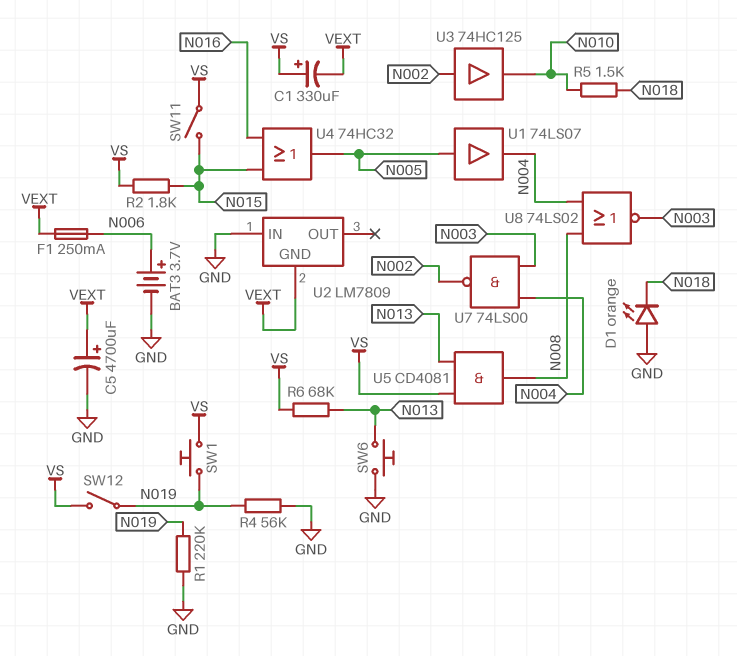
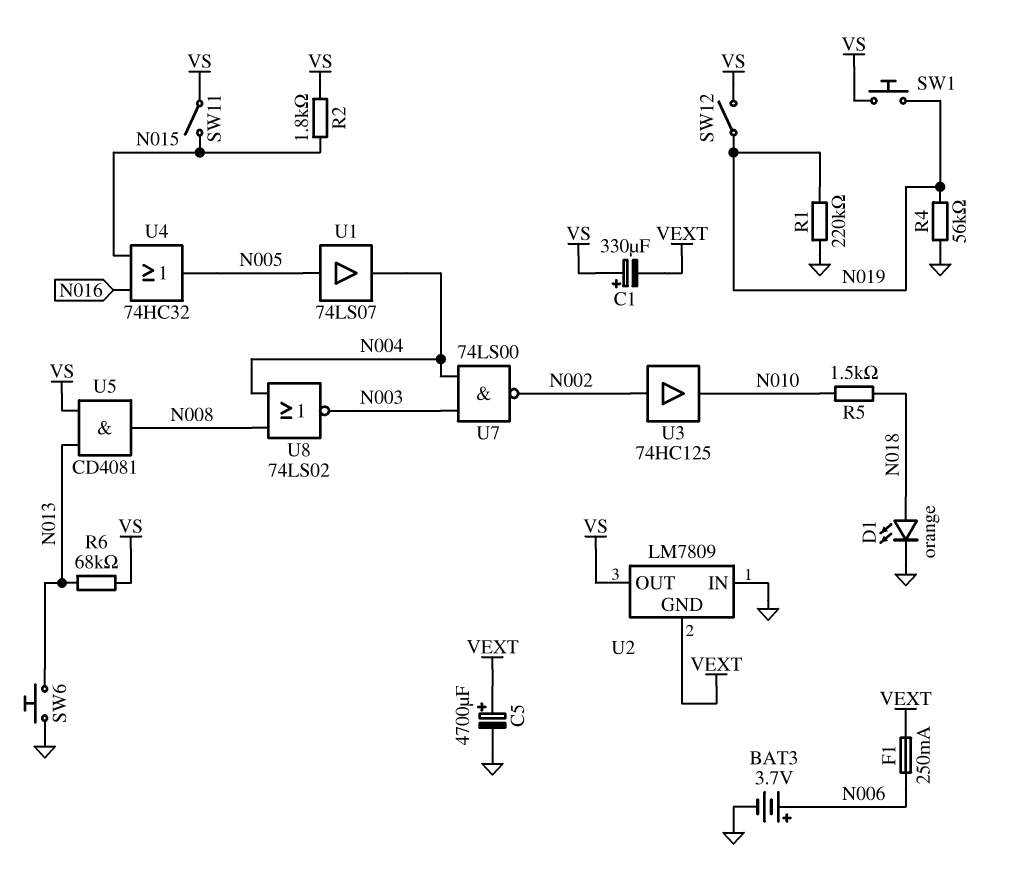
D1: LED orange (A GND, K N018) -> LED orange (A N018, K GND)
U2 pin OUT: none -> VS

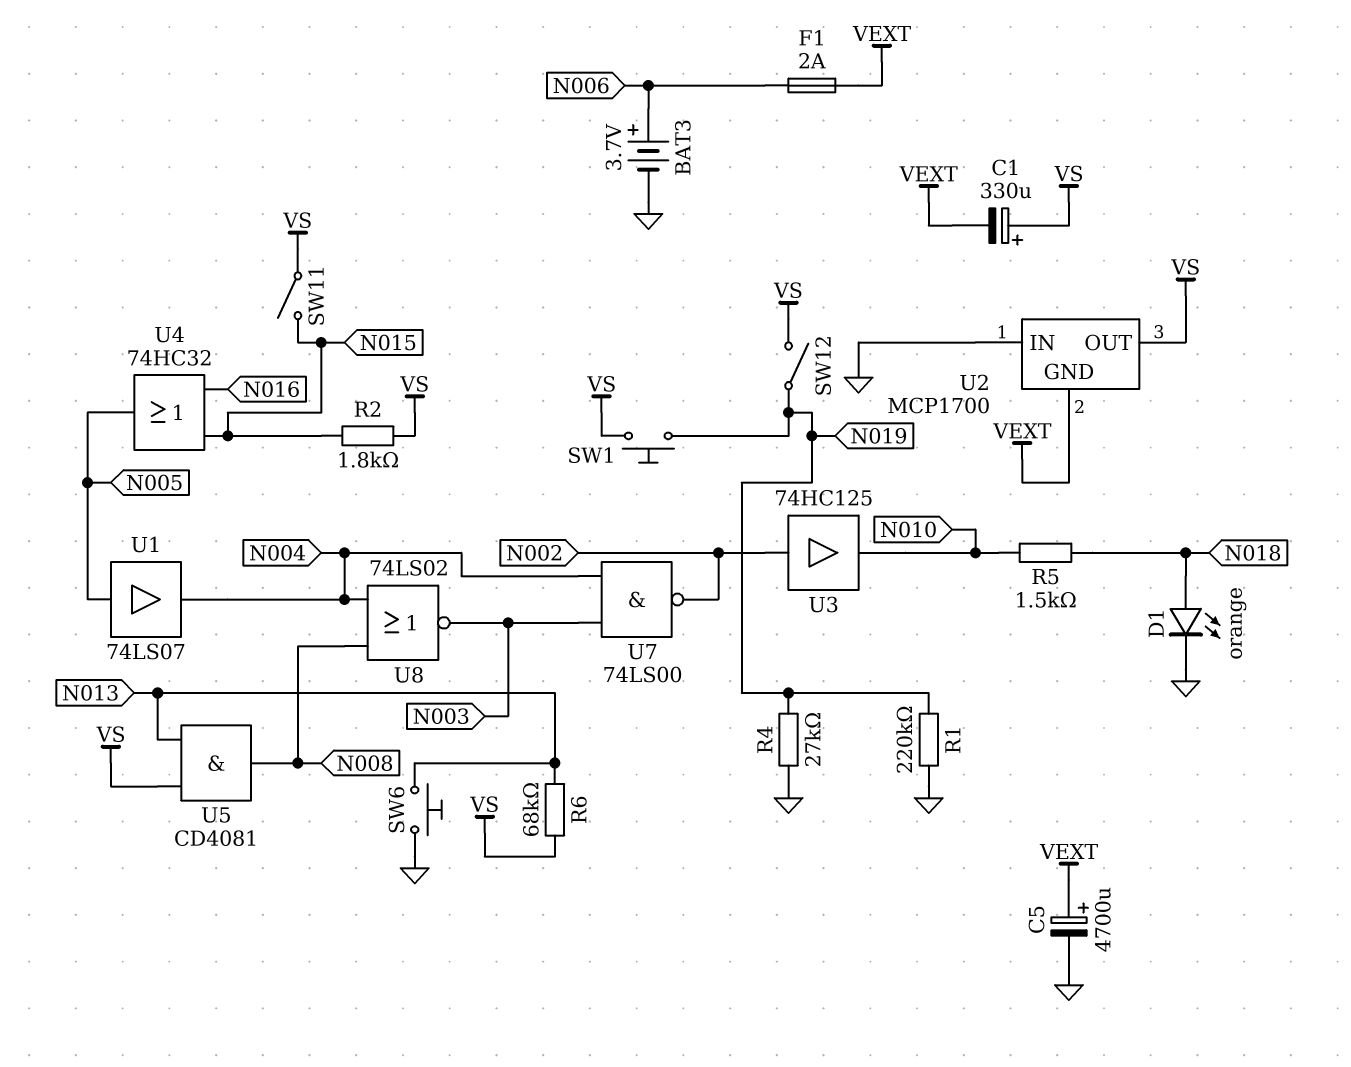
F1: 250mA (N006, VEXT) -> 2A (N006, VEXT)
R4: 56k (GND, N019) -> 27k (GND, N019)
U2: LM7809 -> MCP1700

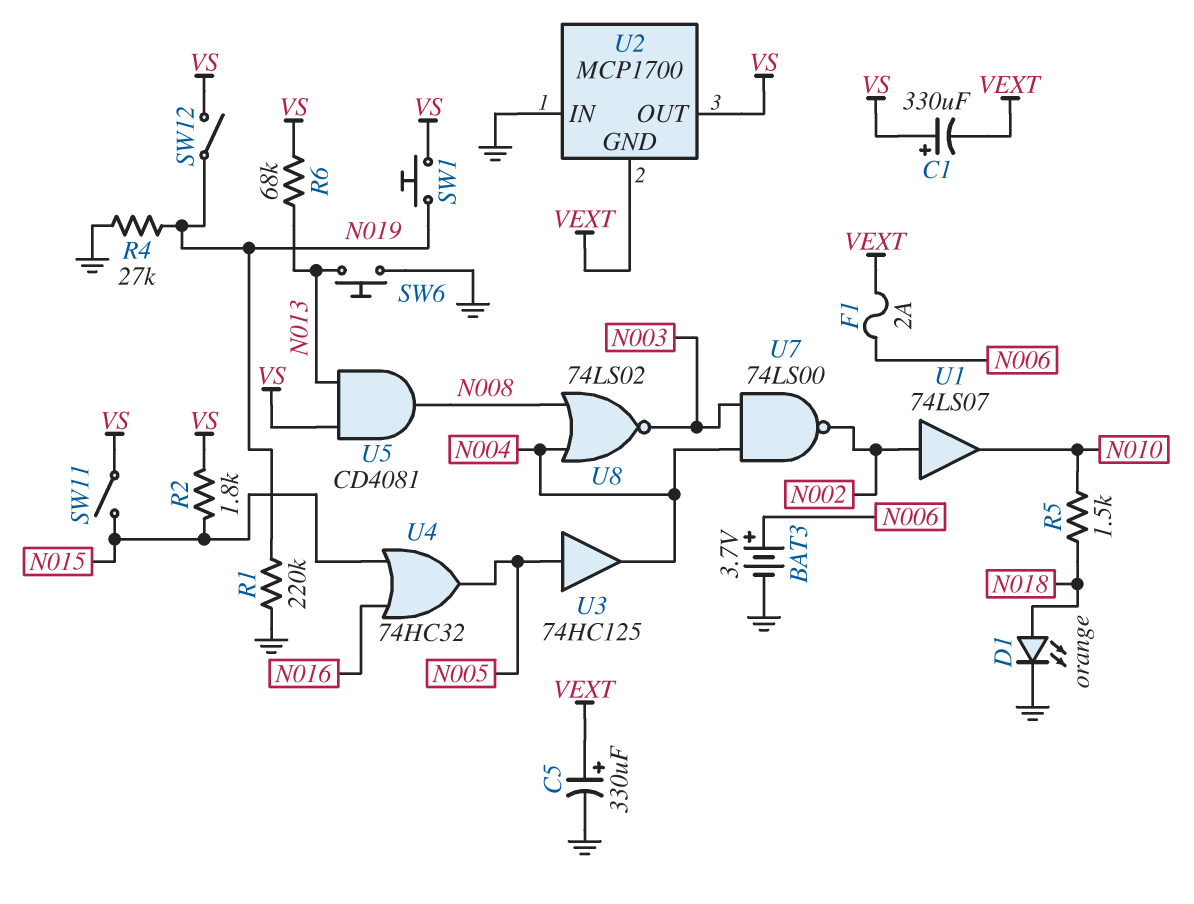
C5: 4700uF (plus VEXT, minus GND) -> 330uF (plus VEXT, minus GND)
U1: buffer 74LS07 (in N005, out N004) -> buffer 74LS07 (in N002, out N010)
U3: buffer 74HC125 (in N002, out N010) -> buffer 74HC125 (in N005, out N004)

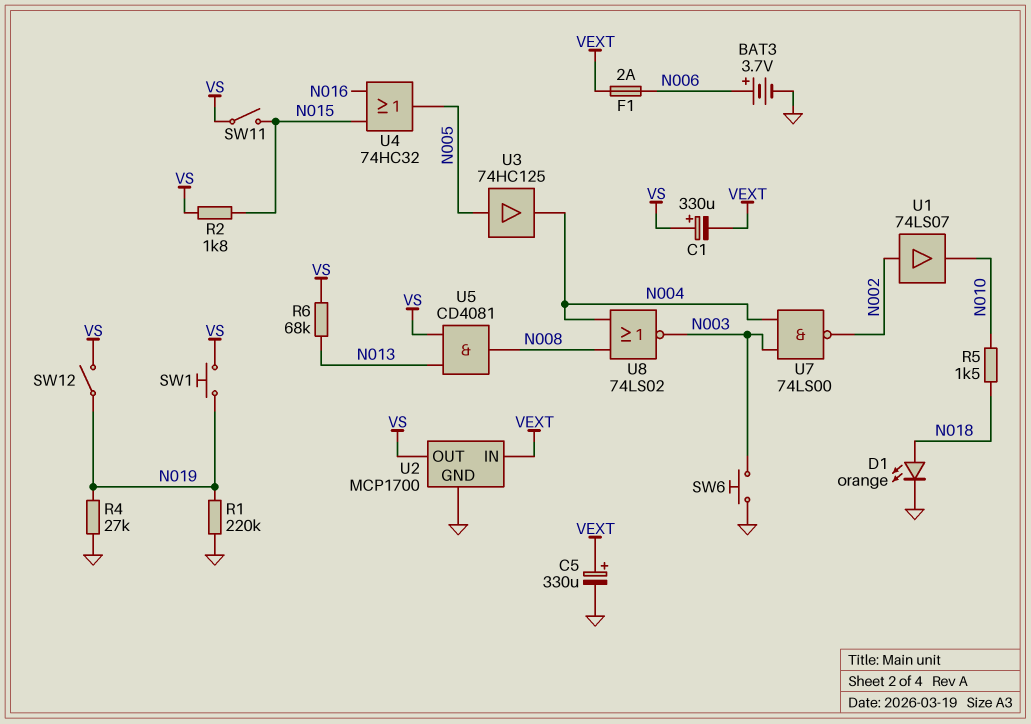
SW6: button (GND, N013) -> button (GND, N003)
U2 pin GND: VEXT -> GND
U2 pin IN: GND -> VEXT

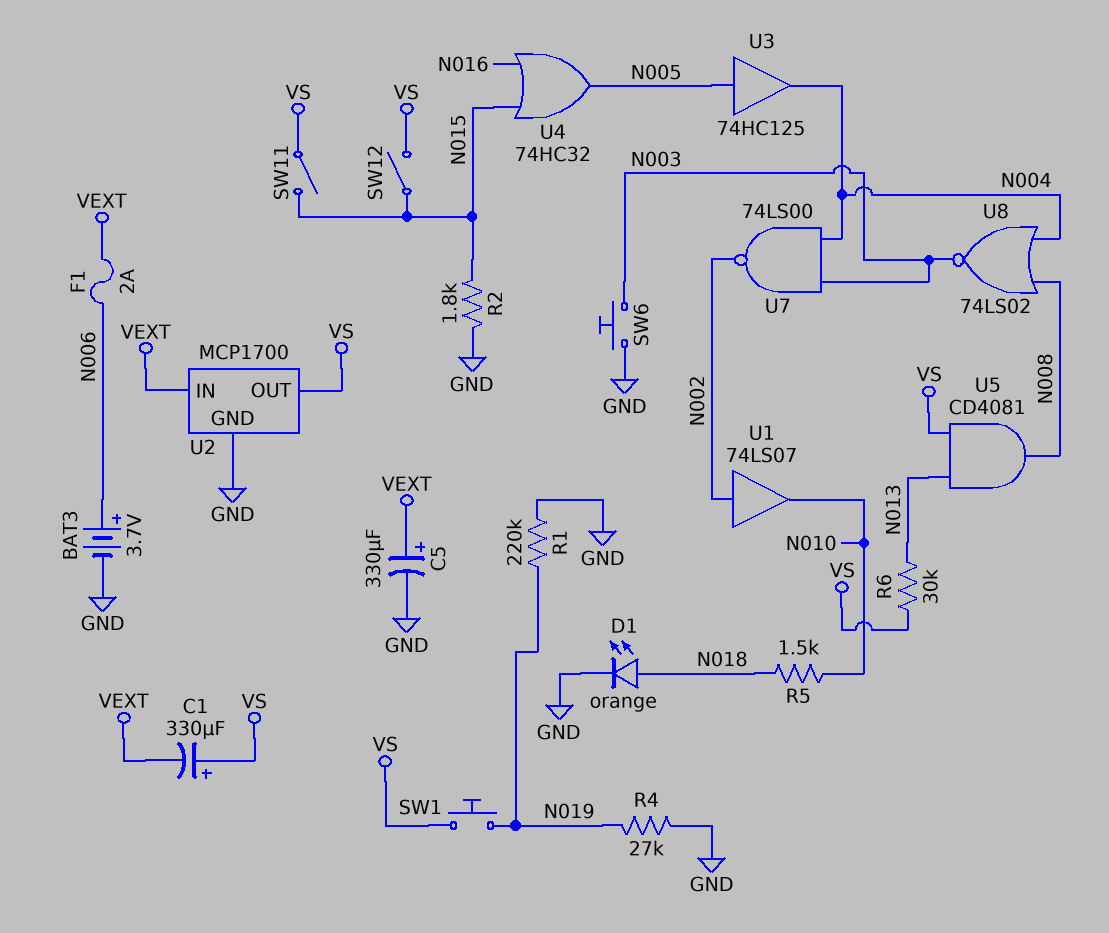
R2: 1.8k (N015, VS) -> 1.8k (GND, N015)
R6: 68k (N013, VS) -> 30k (N013, VS)
SW12: switch (N019, VS) -> switch (N015, VS)

